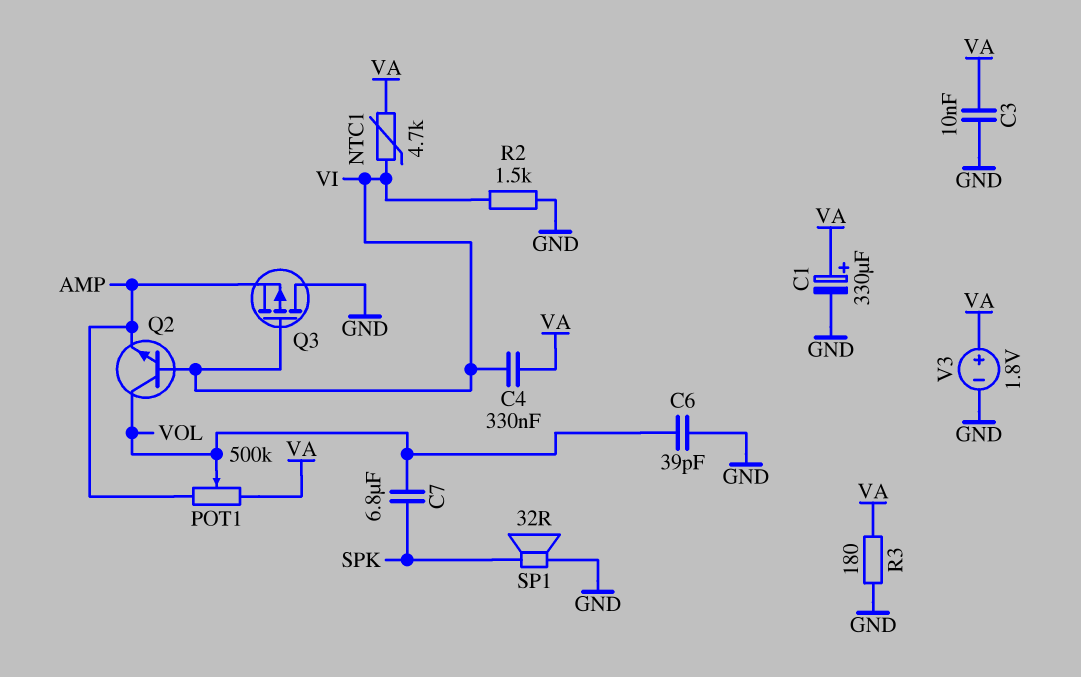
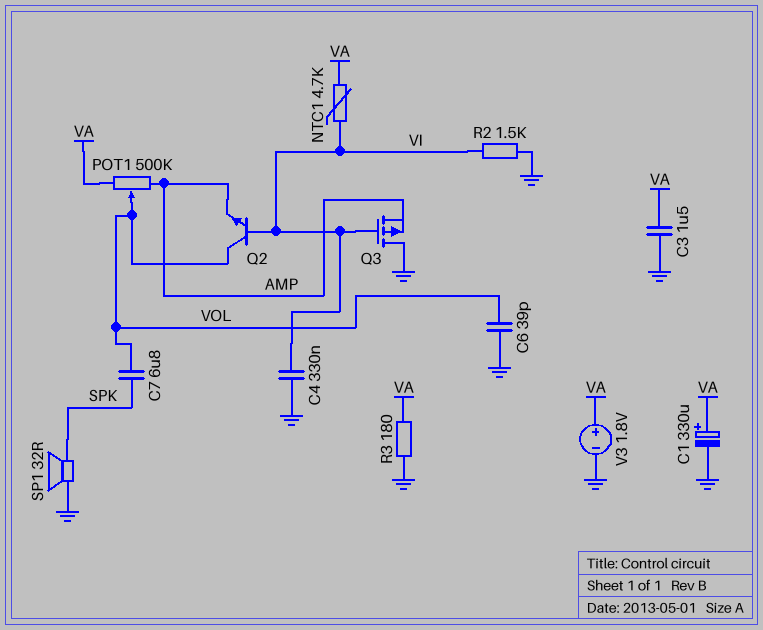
C3: 10nF (GND, VA) -> 1.5uF (GND, VA)
C4: 330nF (VA, VI) -> 330nF (GND, VI)

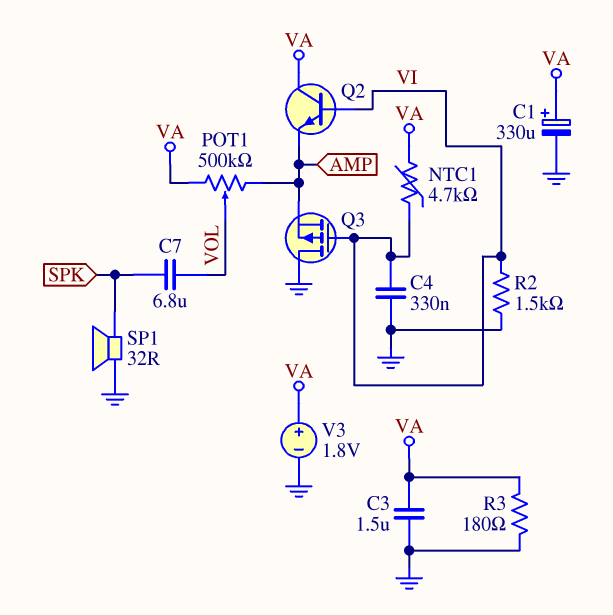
C6: 39pF (GND, VOL) -> none
Q2: NPN (B VI, C VOL, E AMP) -> NPN (B VI, C VA, E AMP)

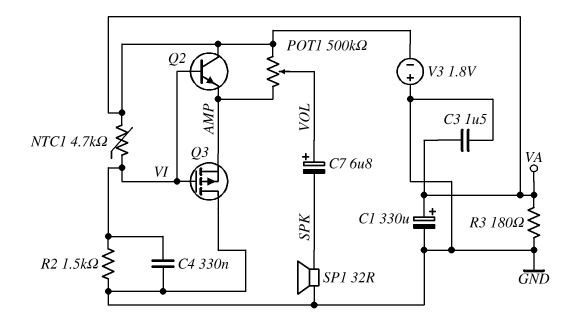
C7: 6.8uF (SPK, VOL) -> 6.8uF (plus VOL, minus SPK)
V3: 1.8V (plus VA, minus GND) -> 1.8V (plus GND, minus VA)

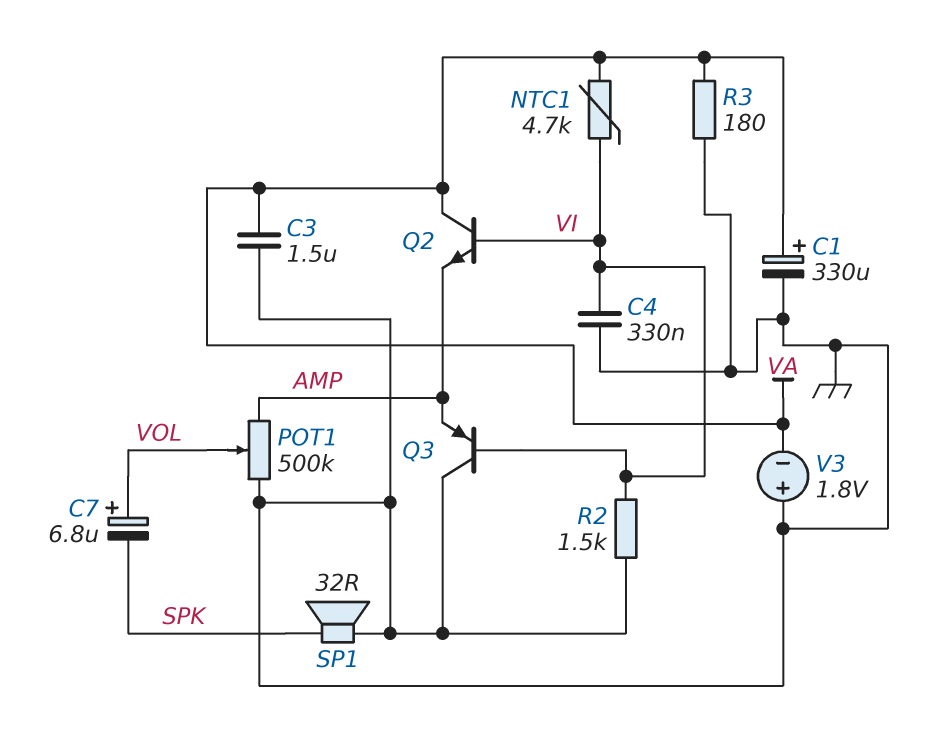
POT1: 500k (AMP, VA, wiper VOL) -> 500k (AMP, GND, wiper VOL)
Q3: PMOS (G VI, D GND, S AMP) -> PNP (B VI, C GND, E AMP)

